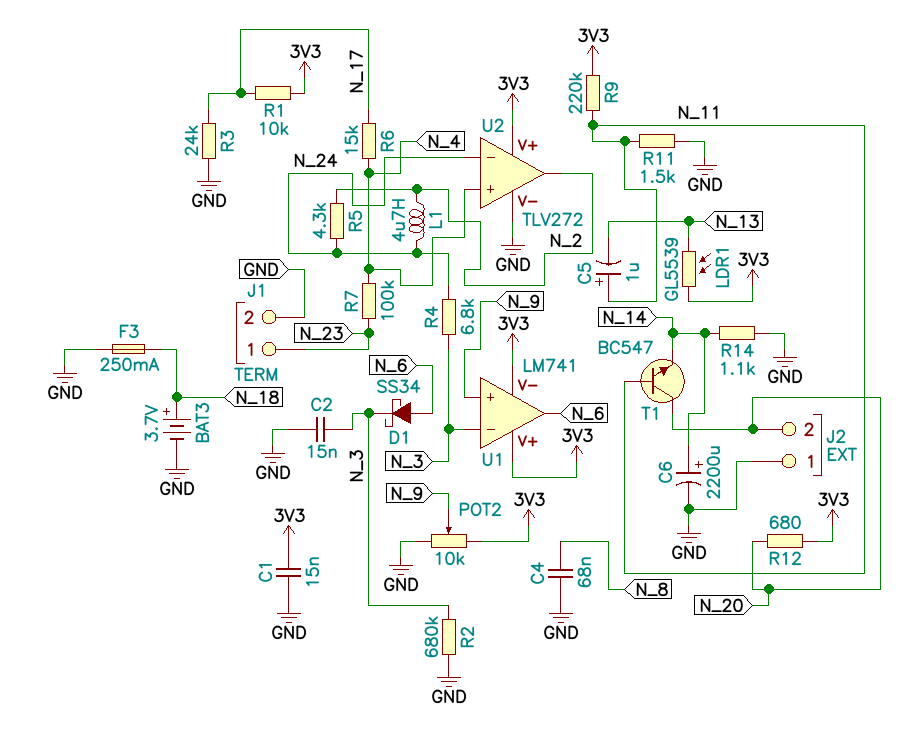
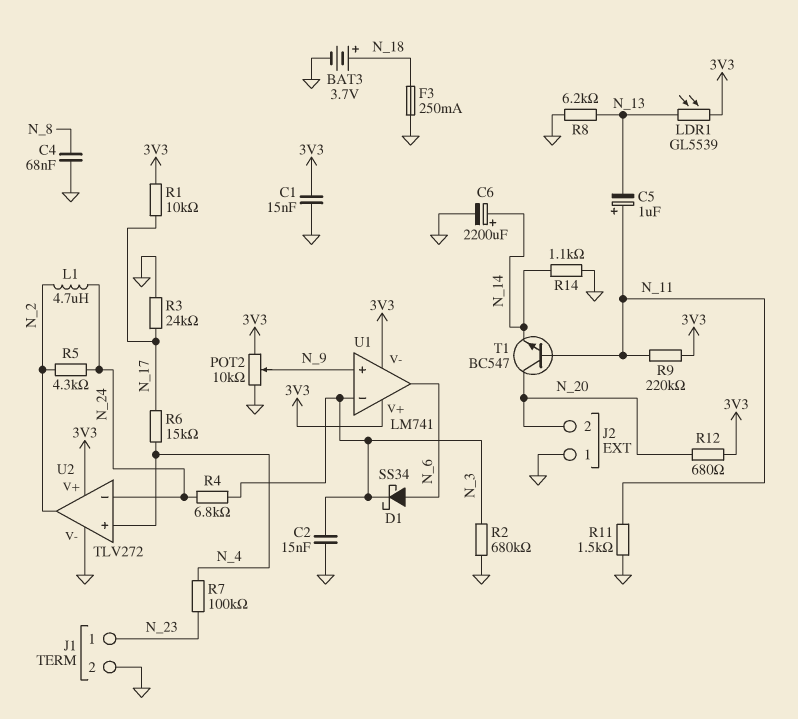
R8: none -> 6.2k (GND, N_13)

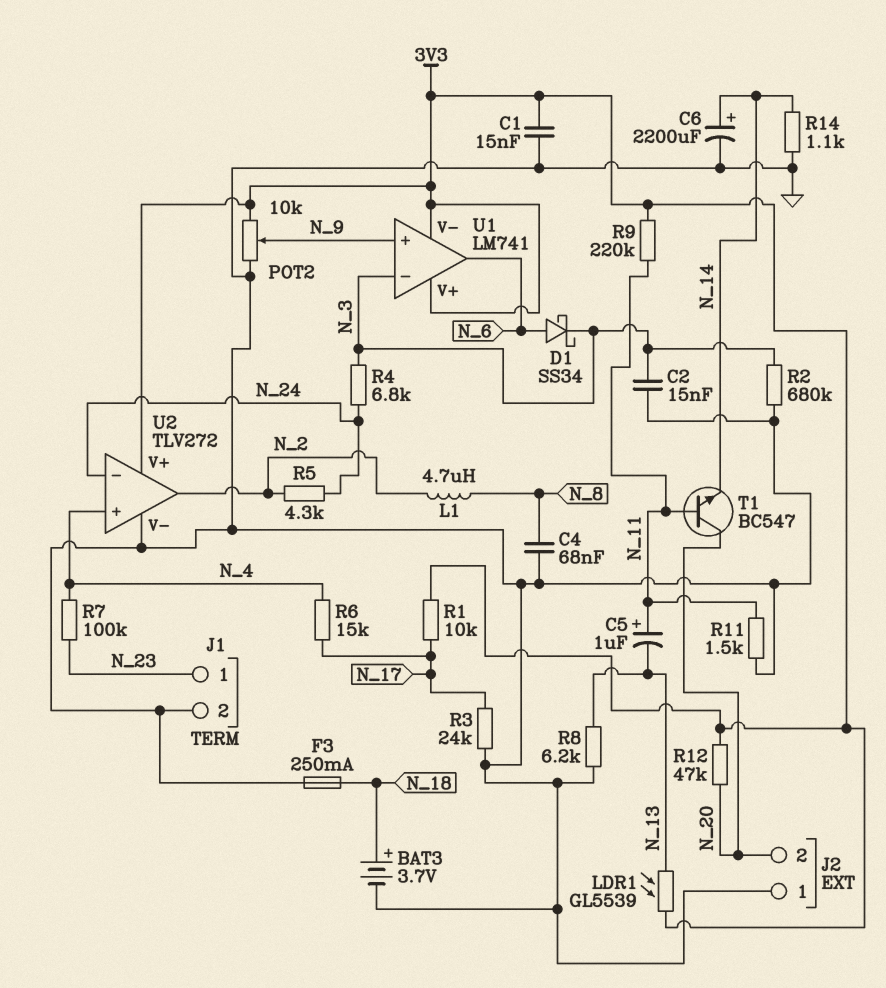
L1: 4.7uH (N_2, N_24) -> 4.7uH (N_2, N_8)
R12: 680 (3V3, N_20) -> 47k (3V3, N_20)

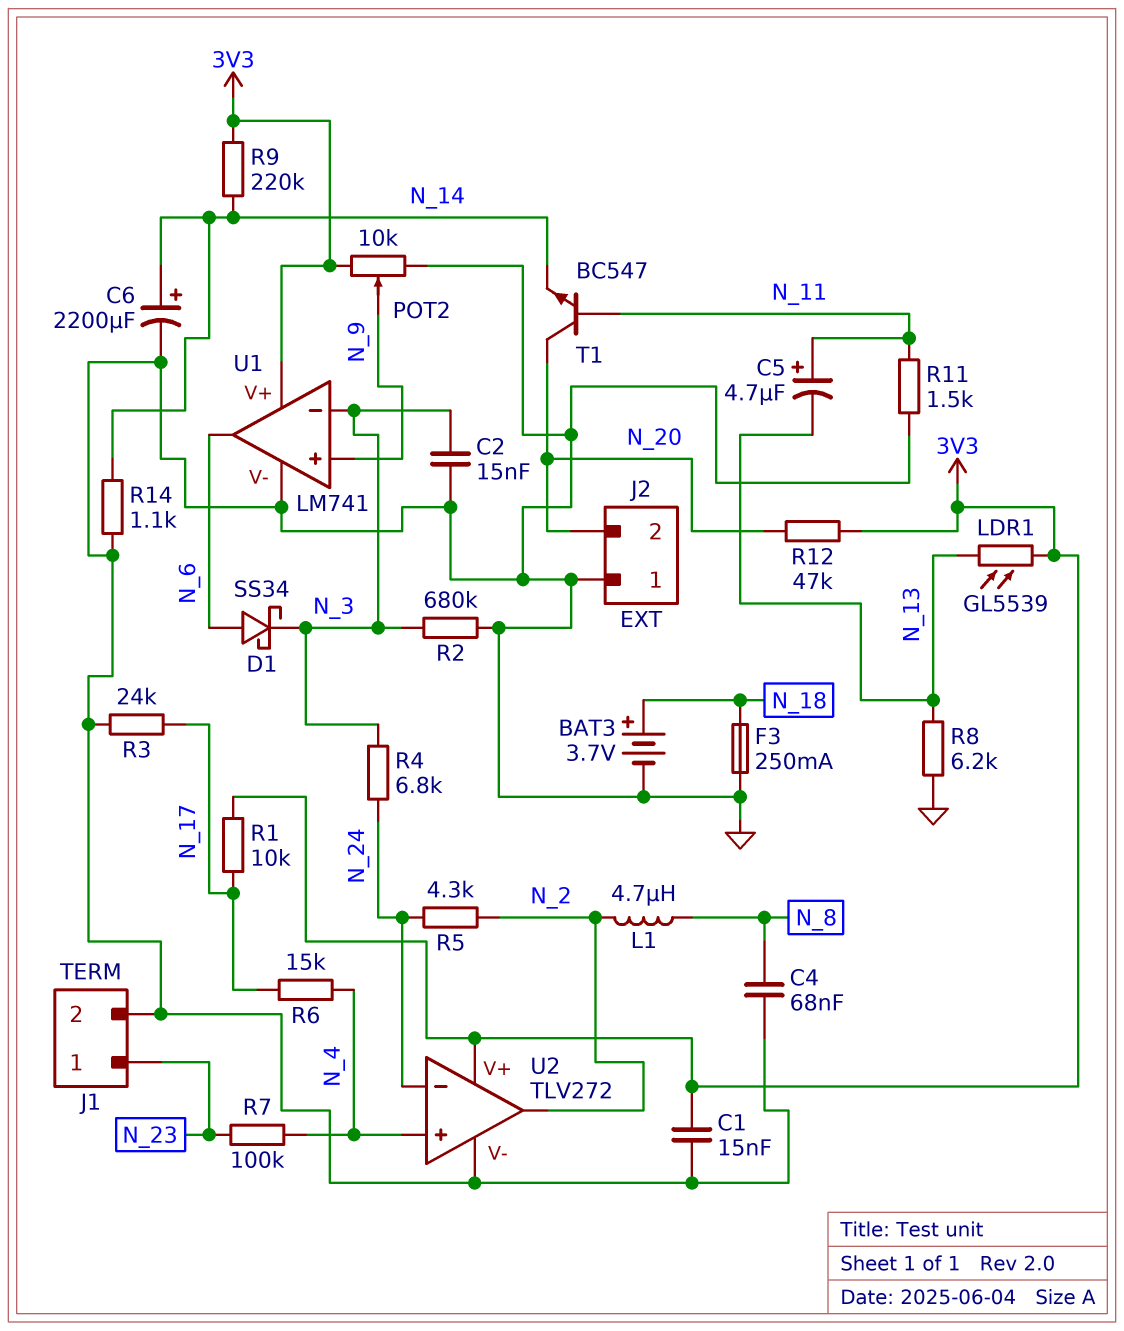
C5: 1uF (plus N_11, minus N_13) -> 4.7uF (plus N_11, minus N_13)
R9: 220k (3V3, N_11) -> 220k (3V3, N_14)
U1 pin V-: 3V3 -> GND

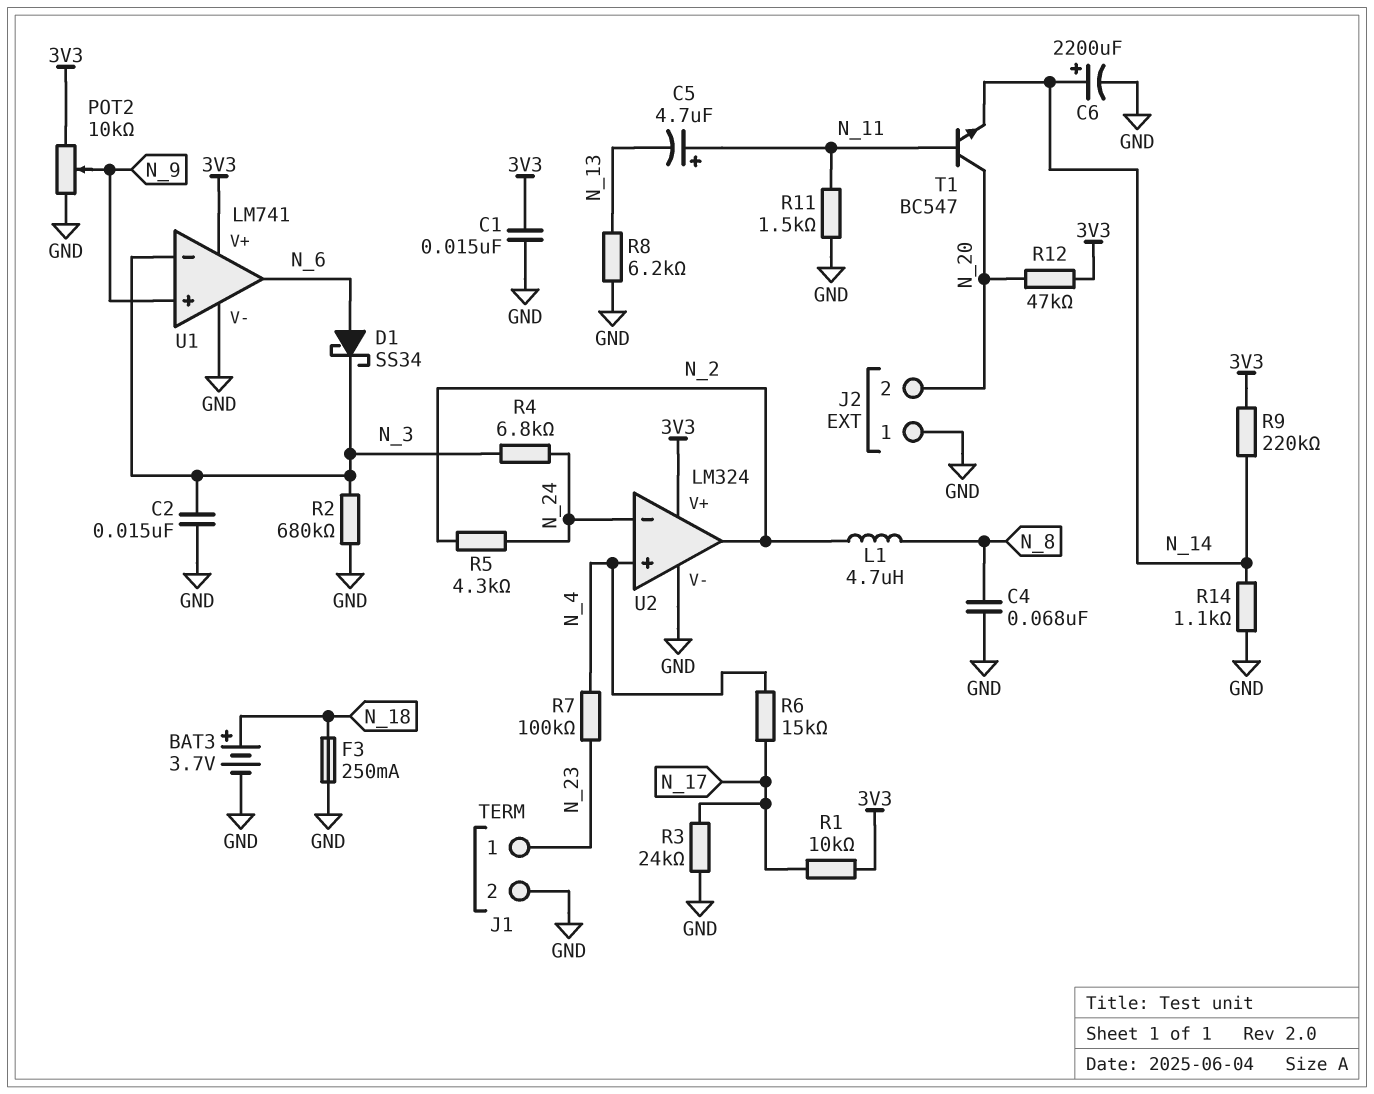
LDR1: GL5539 (3V3, N_13) -> none
U2: TLV272 -> LM324

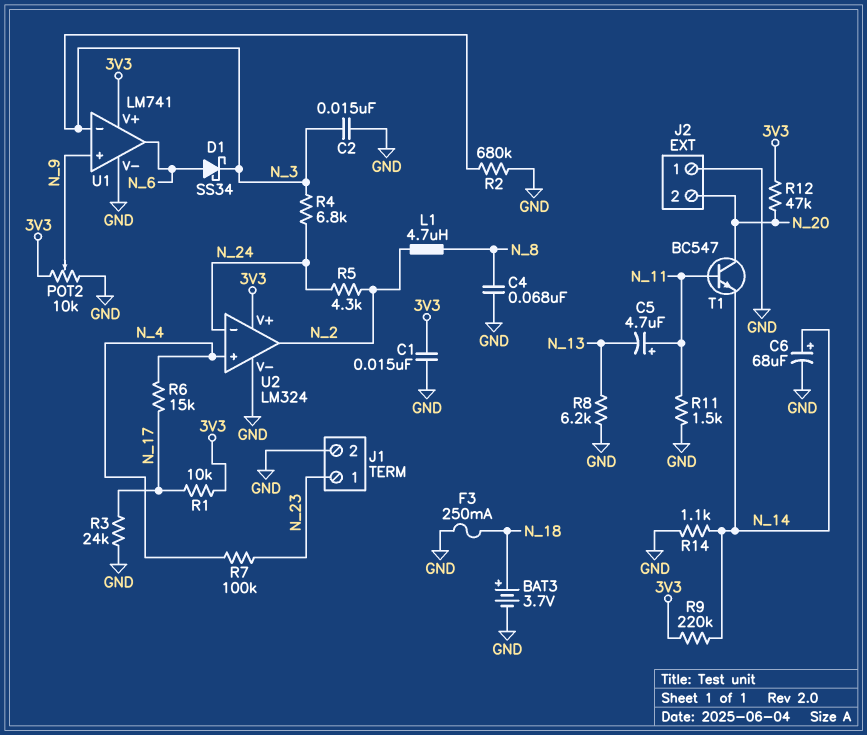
C6: 2200uF (plus N_14, minus GND) -> 68uF (plus N_14, minus GND)

